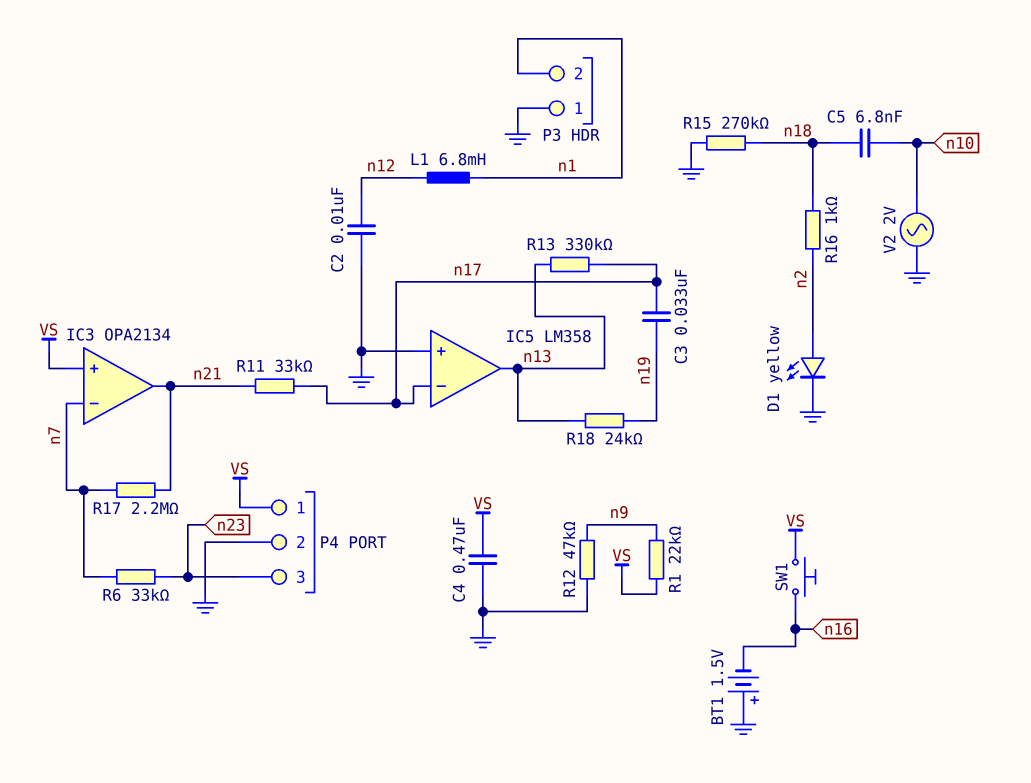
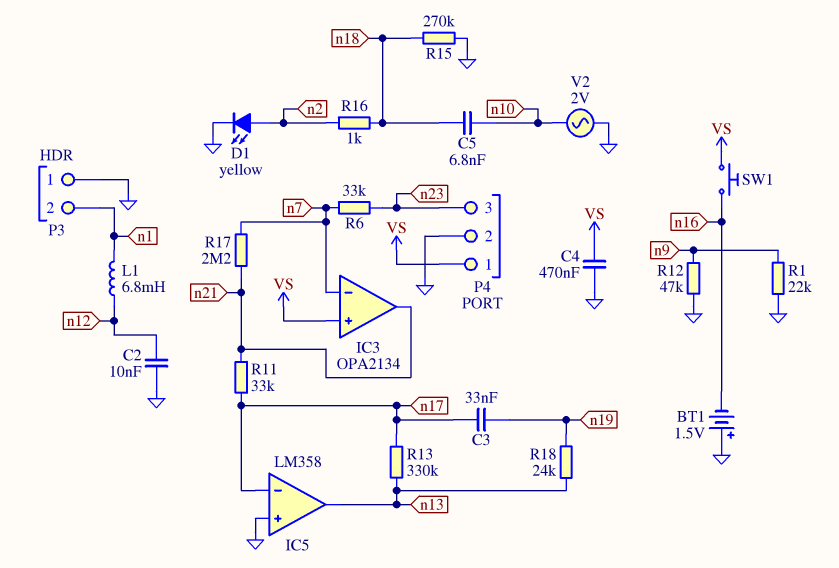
R1: 22k (VS, n9) -> 22k (GND, n9)

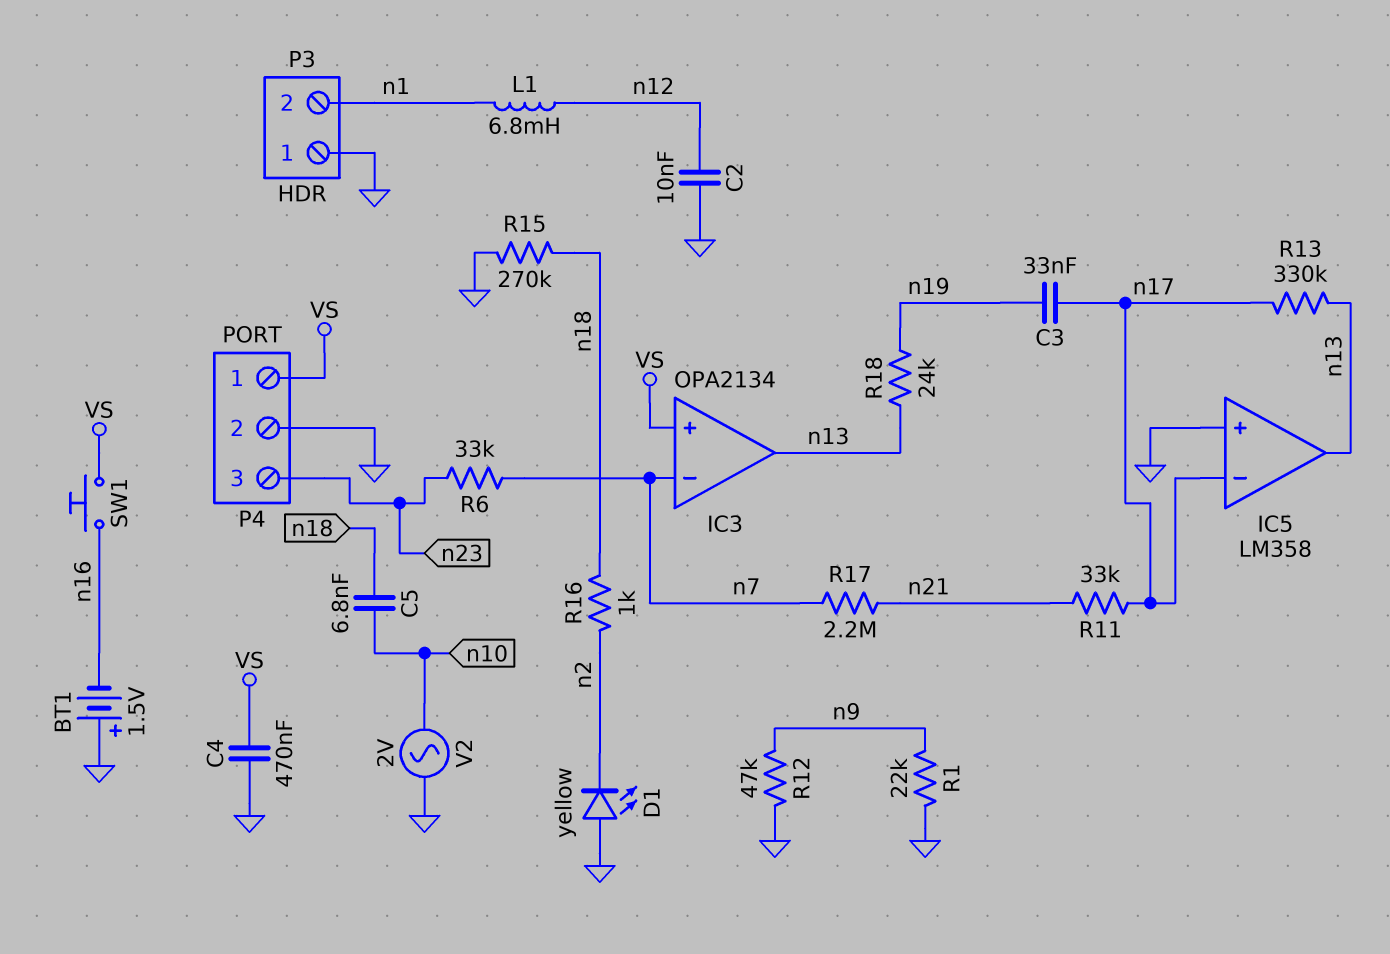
D1: LED yellow (A n2, K GND) -> LED yellow (A GND, K n2)
IC3 pin out: n21 -> n13

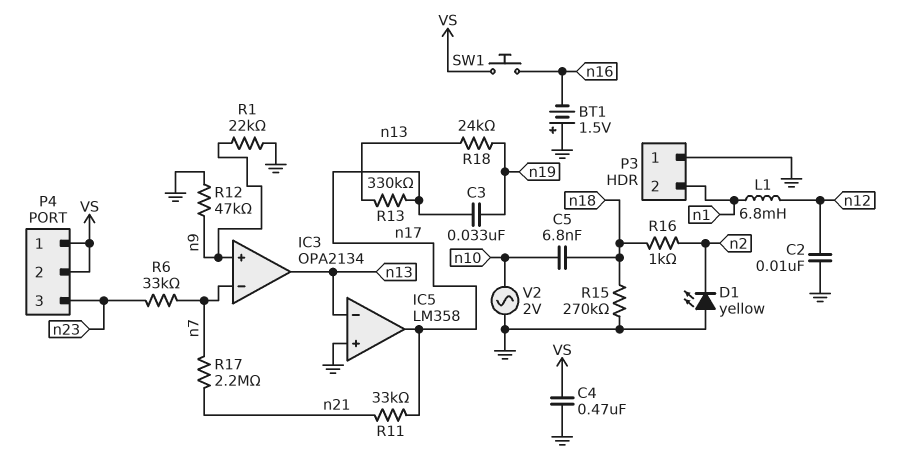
IC3 pin in+: VS -> n9
IC5 pin in-: n17 -> n13
IC5 pin out: n13 -> n17
P4 pin 2: GND -> VS

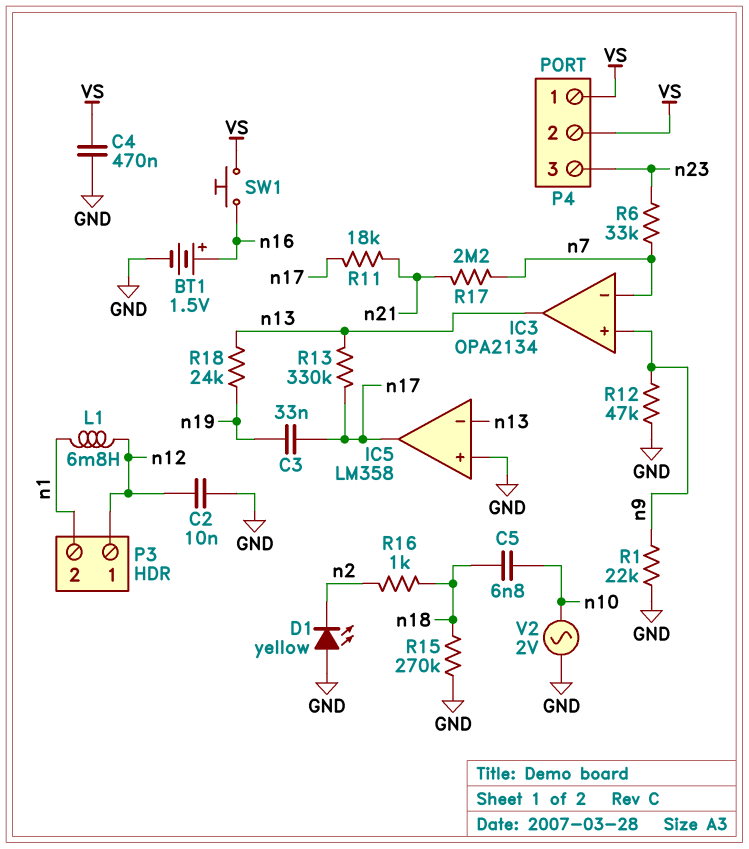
BT1: 1.5V (plus GND, minus n16) -> 1.5V (plus n16, minus GND)
P3 pin 1: GND -> n12
R11: 33k (n17, n21) -> 18k (n17, n21)

